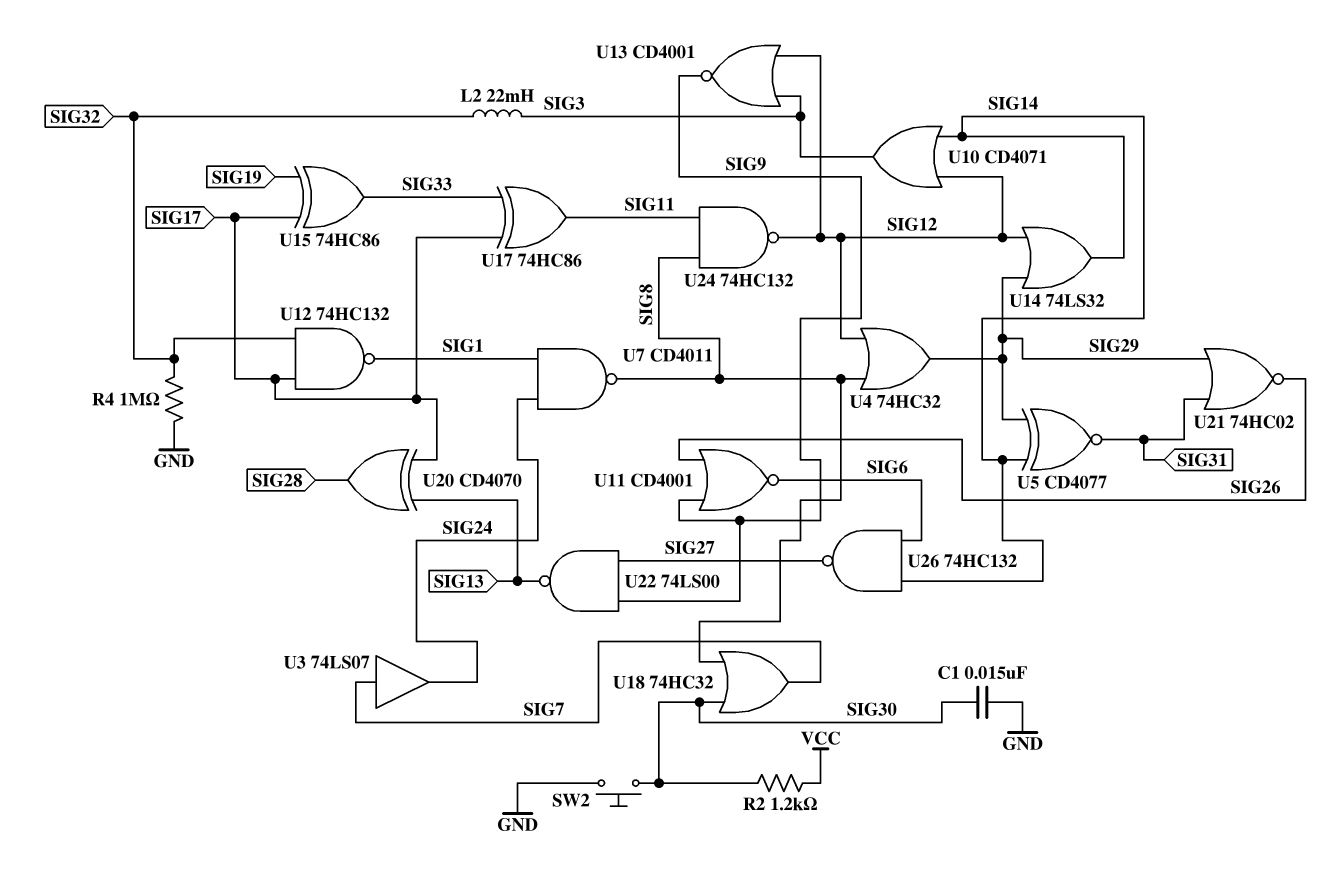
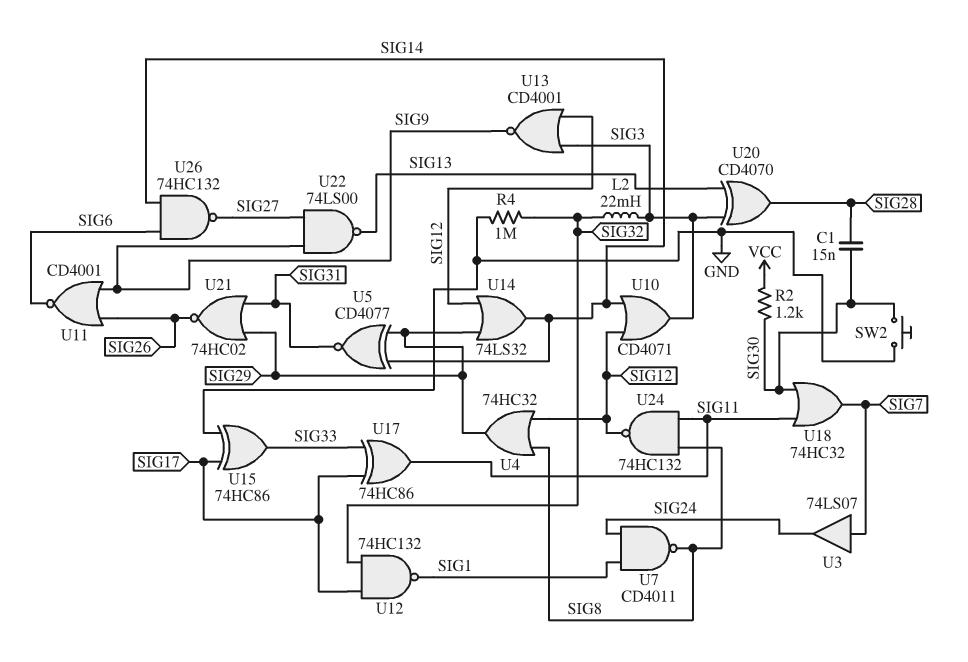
C1: 15nF (GND, SIG30) -> 15nF (SIG28, SIG30)
U15: XOR 74HC86 (in SIG17, in SIG19, out SIG33) -> XOR 74HC86 (in GND, in SIG17, out SIG33)
U18: OR 74HC32 (in SIG8, in SIG30, out SIG7) -> OR 74HC32 (in SIG11, in SIG30, out SIG7)
U20: XOR CD4070 (in SIG13, in SIG17, out SIG28) -> XOR CD4070 (in SIG3, in SIG13, out SIG28)

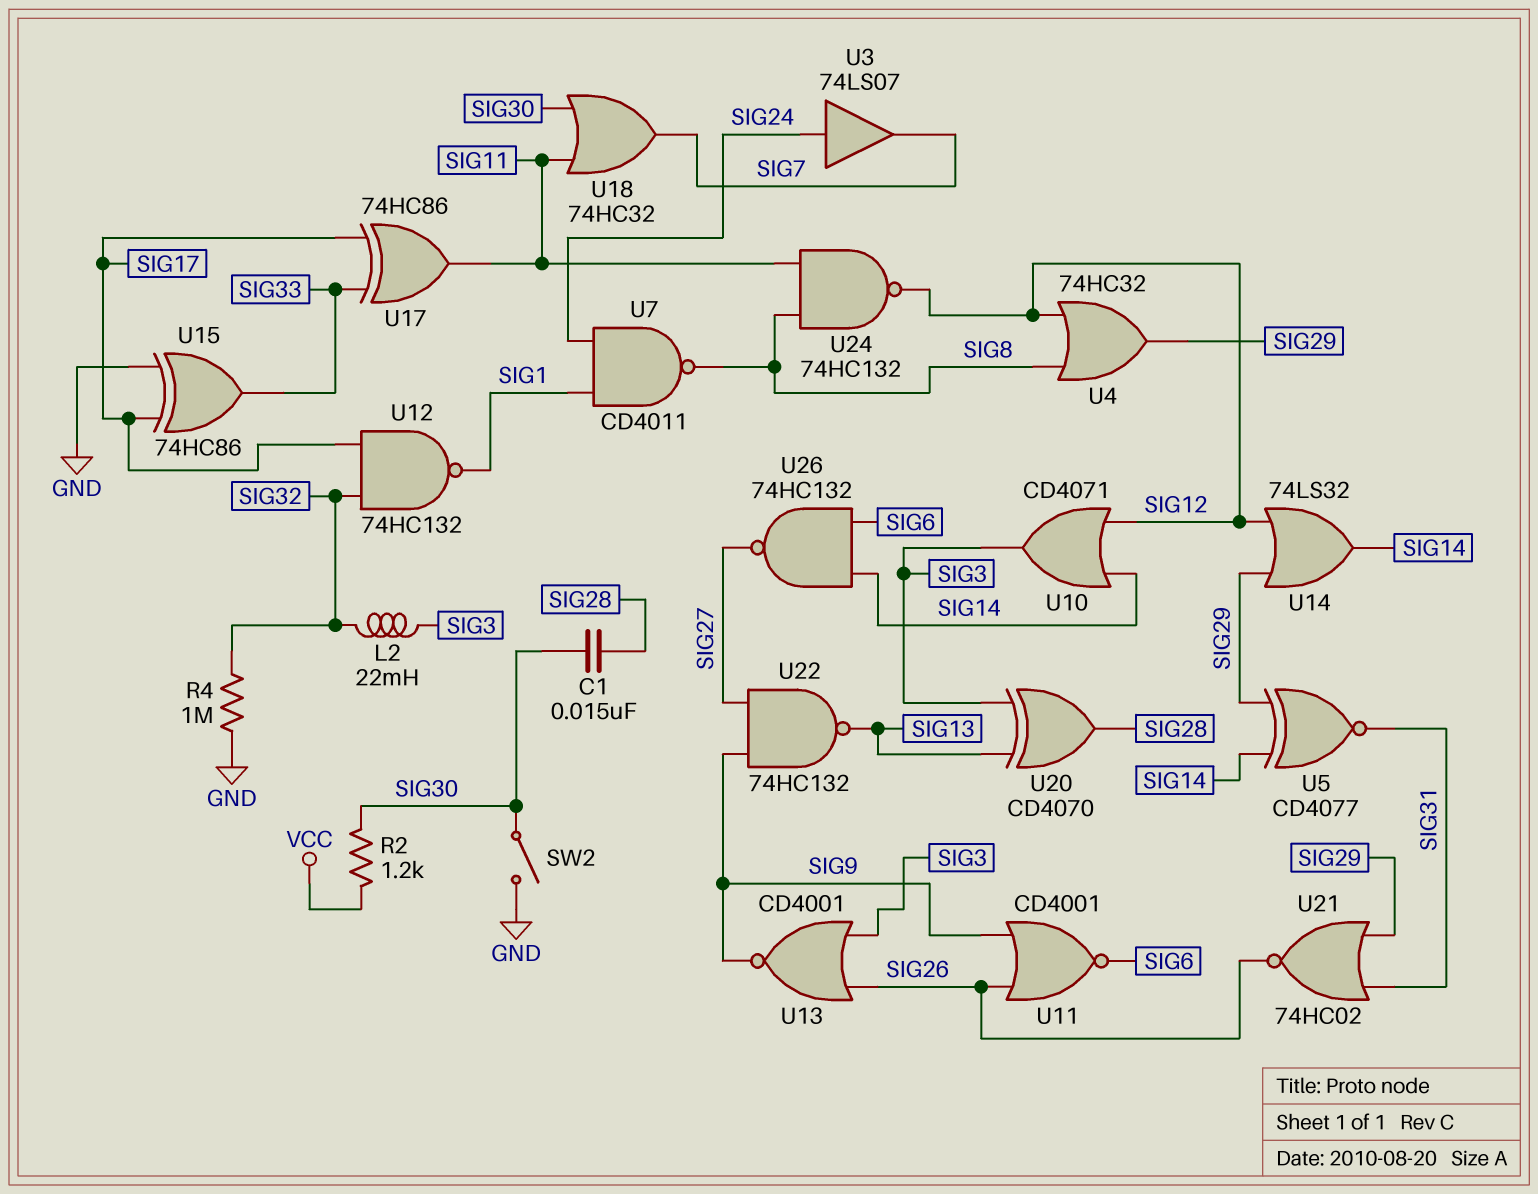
SW2: button (GND, SIG30) -> switch (GND, SIG30)
U3: buffer 74LS07 (in SIG7, out SIG24) -> buffer 74LS07 (in SIG24, out SIG7)
U13: NOR CD4001 (in SIG3, in SIG12, out SIG9) -> NOR CD4001 (in SIG3, in SIG26, out SIG9)
U22: NAND 74LS00 (in SIG9, in SIG27, out SIG13) -> NAND 74HC132 (in SIG9, in SIG27, out SIG13)

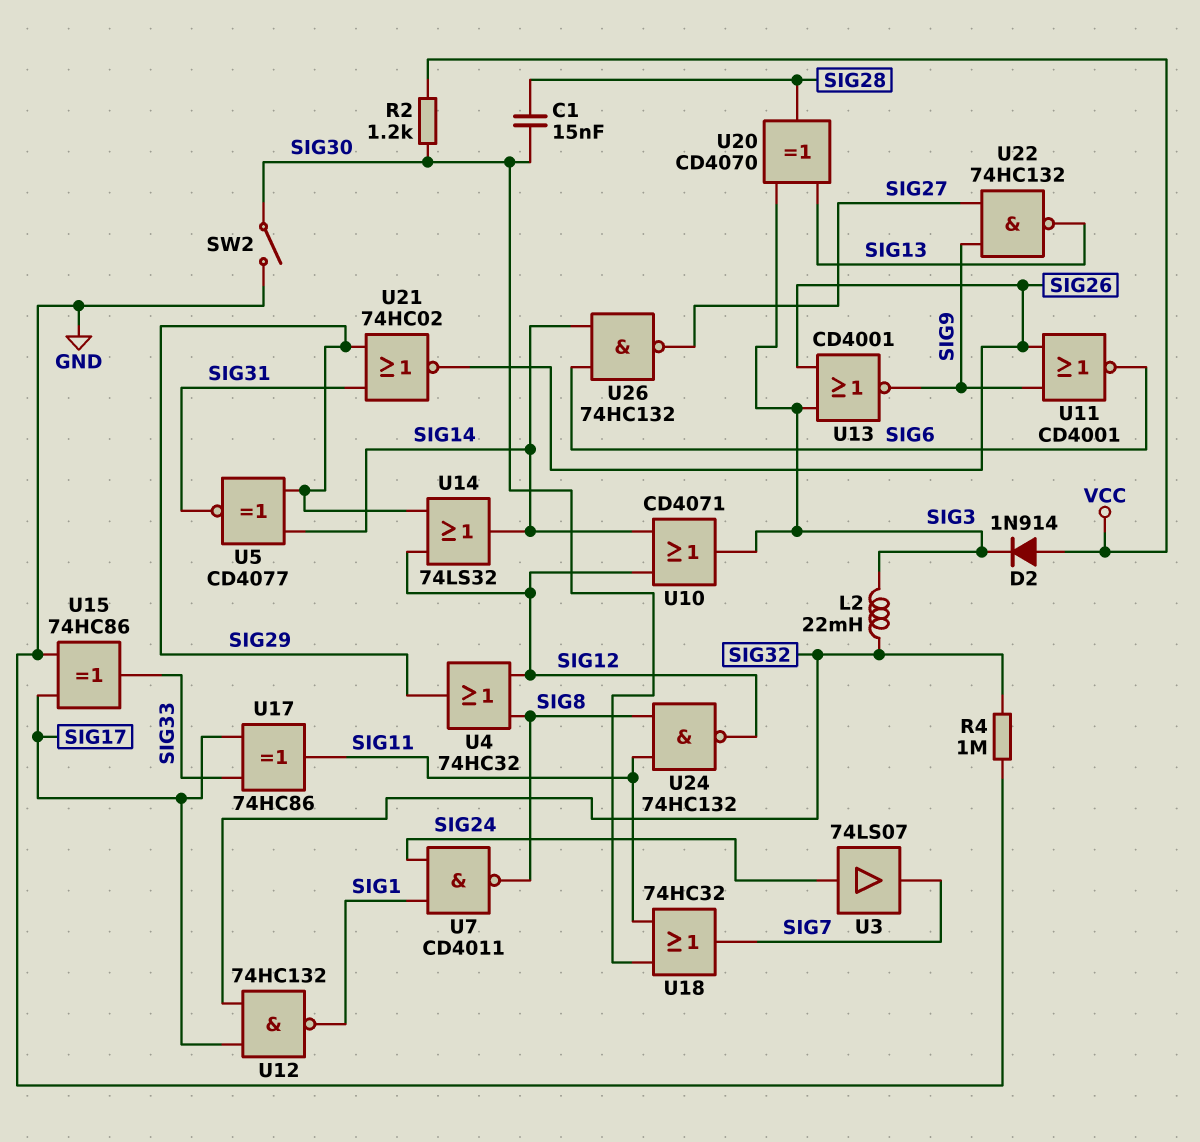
D2: none -> diode 1N914 (A VCC, K SIG3)

